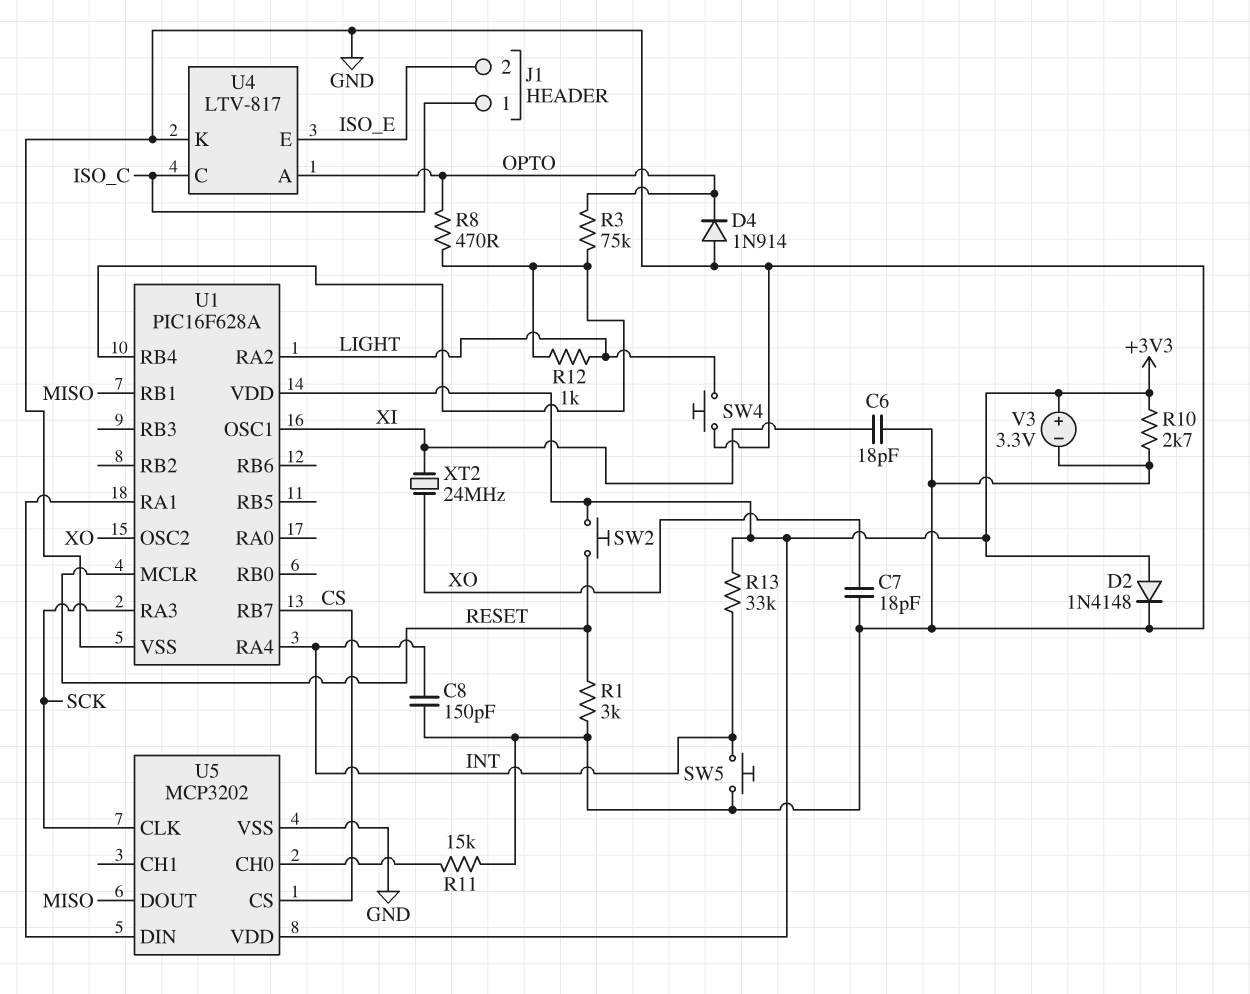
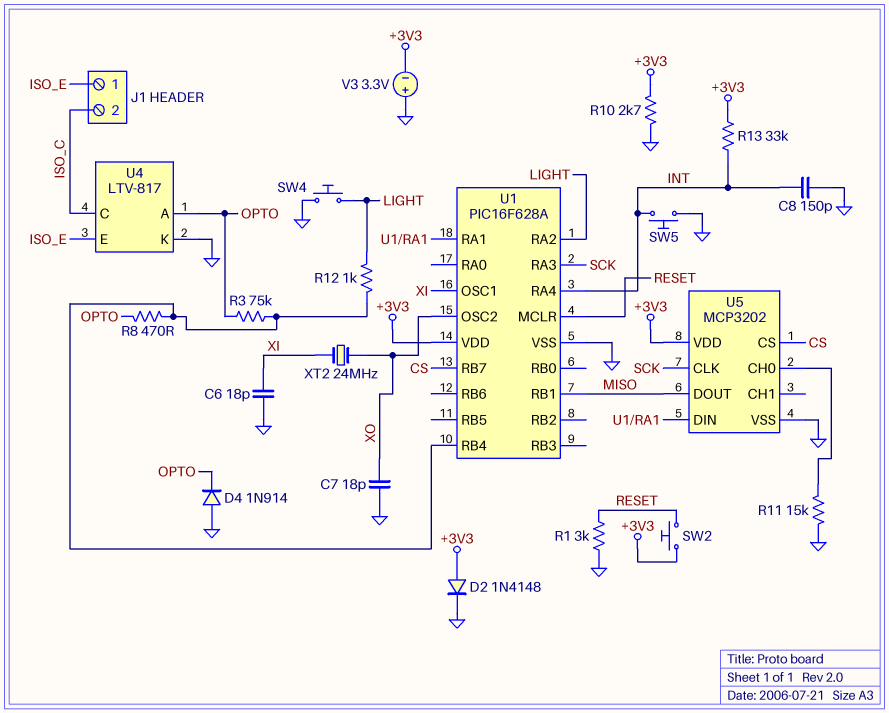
J1 pin 1: ISO_C -> ISO_E
J1 pin 2: ISO_E -> ISO_C
V3: 3.3V (plus +3V3, minus GND) -> 3.3V (plus GND, minus +3V3)

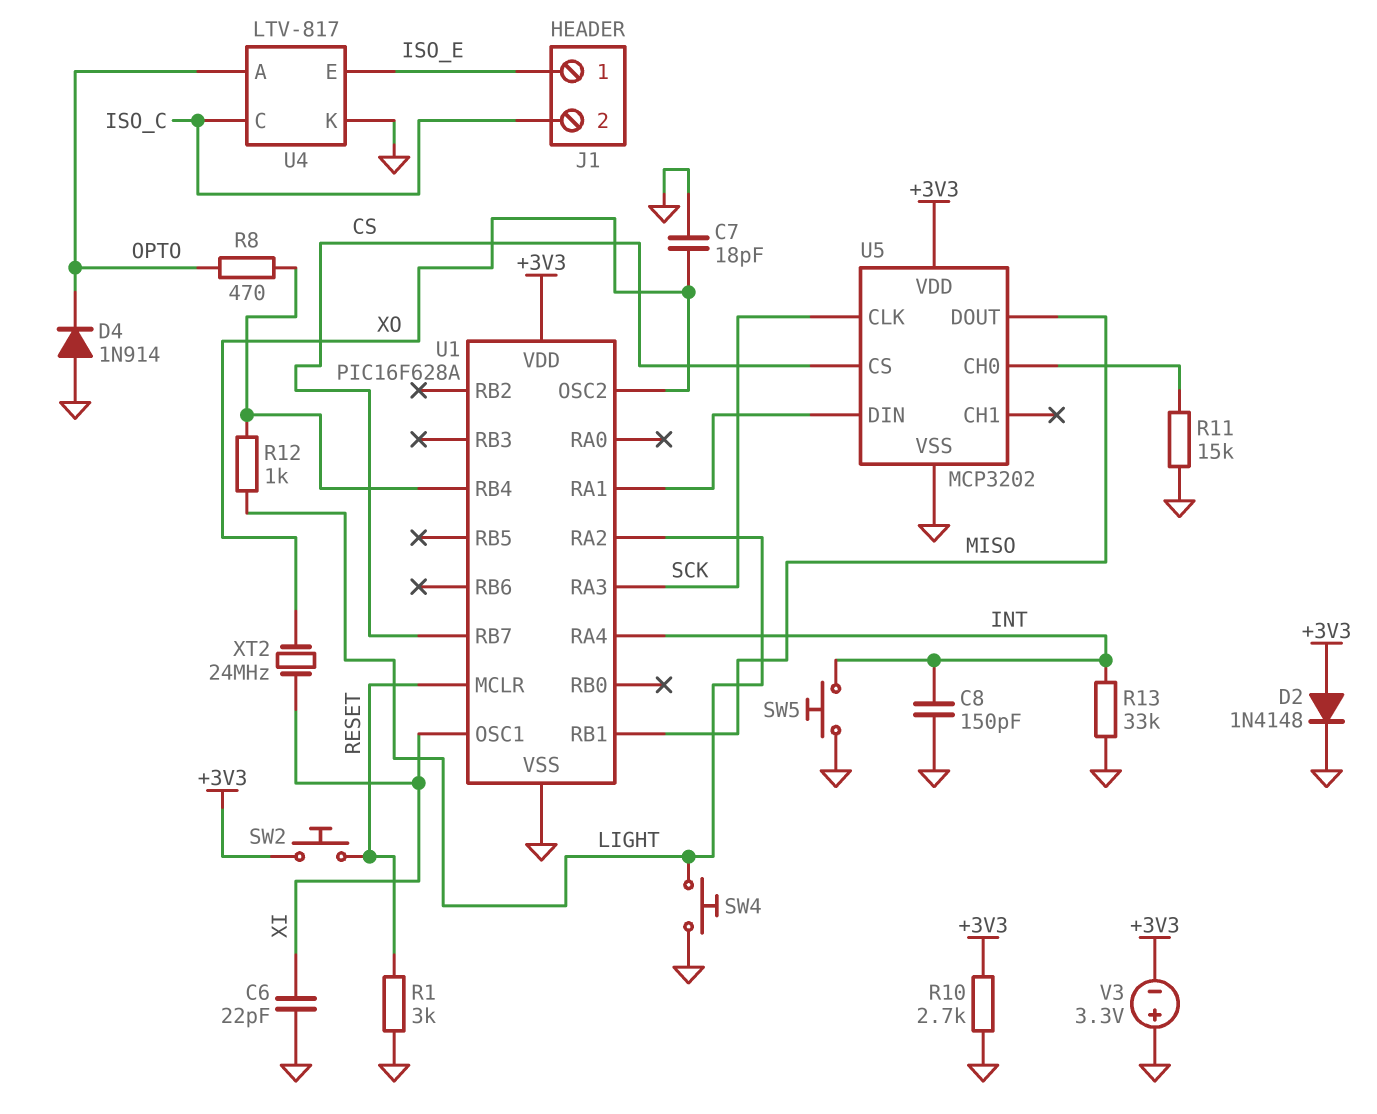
C6: 18pF (GND, XI) -> 22pF (GND, XI)
R3: 75k (OPTO, U1/RB4) -> none
R13: 33k (+3V3, INT) -> 33k (GND, INT)

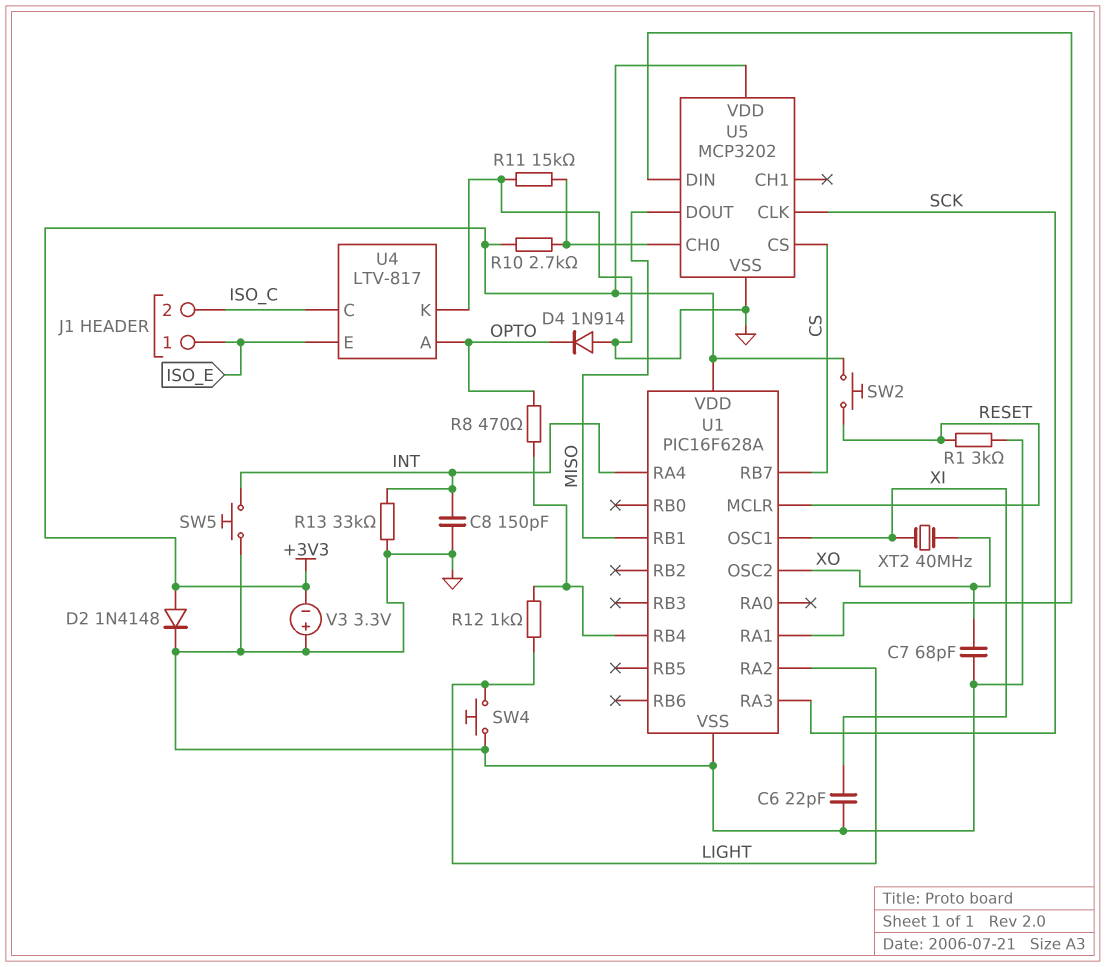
C7: 18pF (GND, XO) -> 68pF (GND, XO)
R10: 2.7k (+3V3, GND) -> 2.7k (+3V3, U5/CH0)
XT2: 24MHz (XI, XO) -> 40MHz (XI, XO)

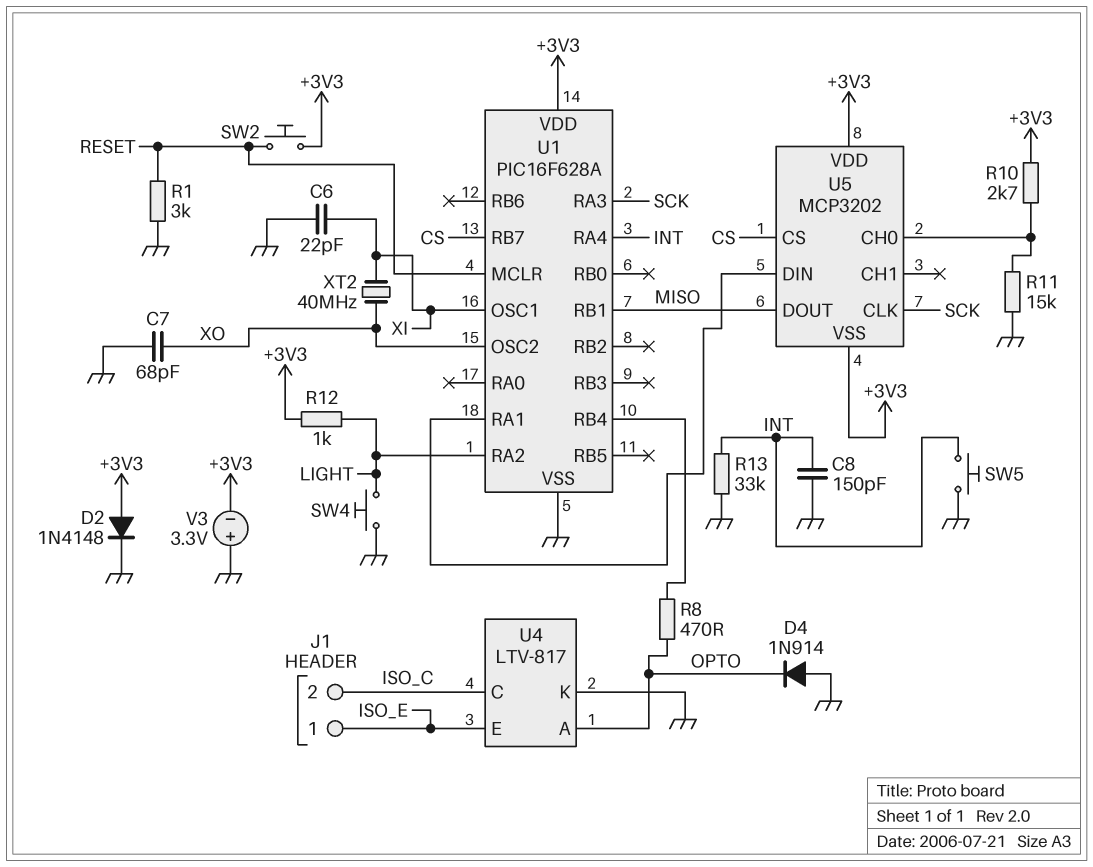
R12: 1k (LIGHT, U1/RB4) -> 1k (+3V3, LIGHT)
U5 pin VSS: GND -> +3V3

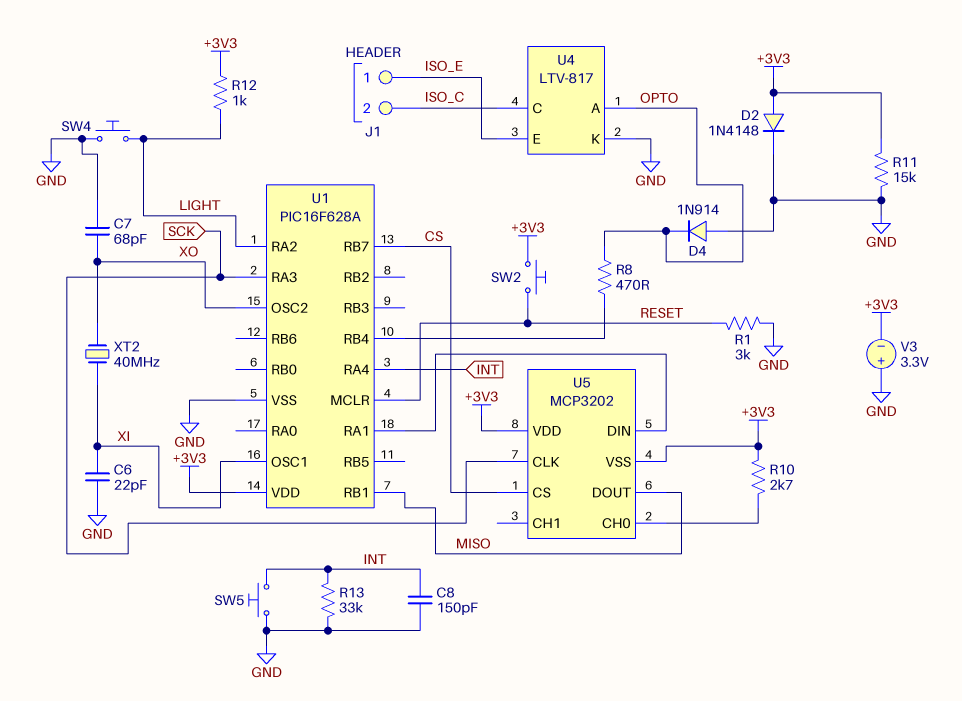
R11: 15k (GND, U5/CH0) -> 15k (+3V3, GND)

